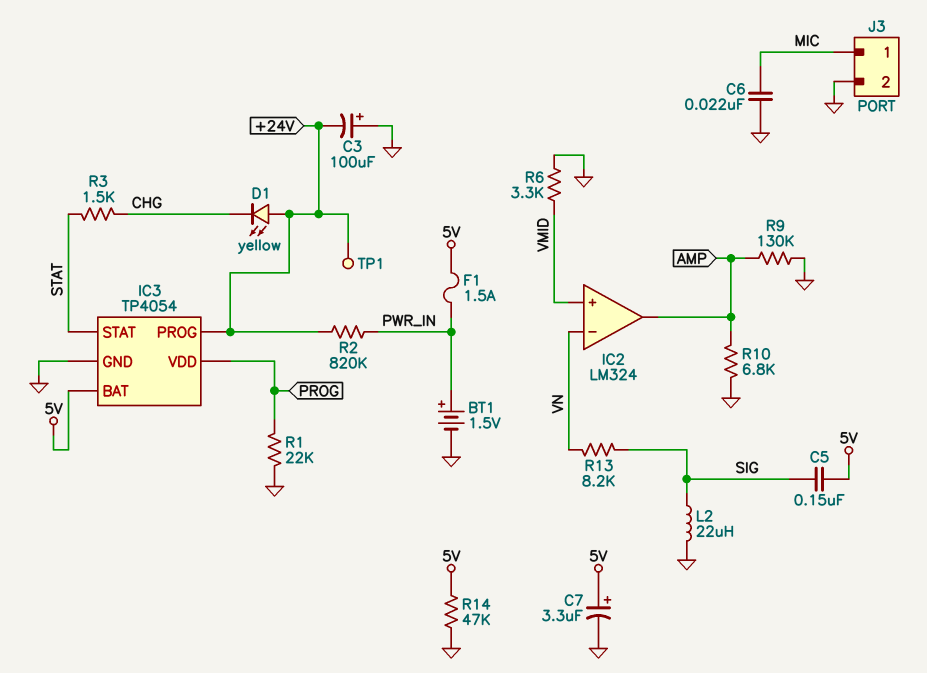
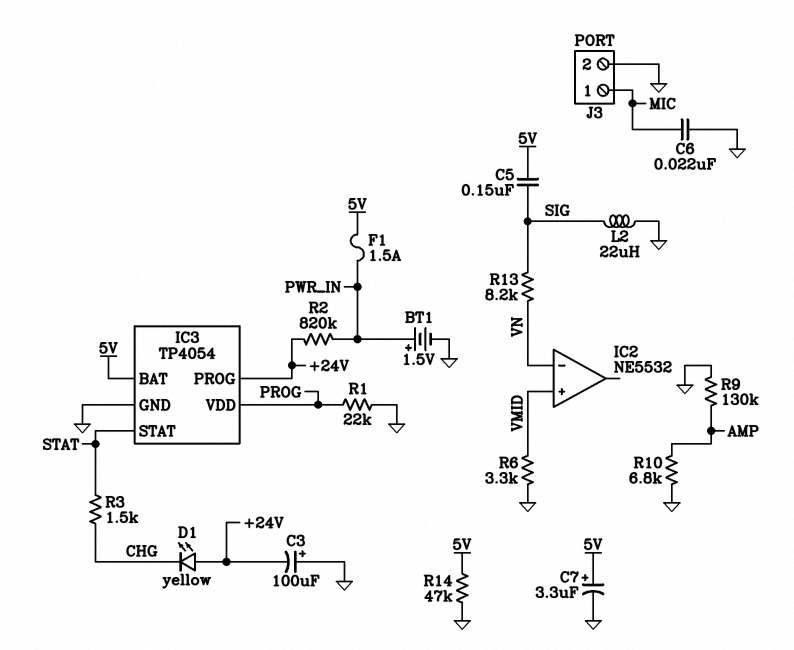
IC2: LM324 -> NE5532
IC2 pin out: AMP -> none
TP1: test point (+24V) -> none

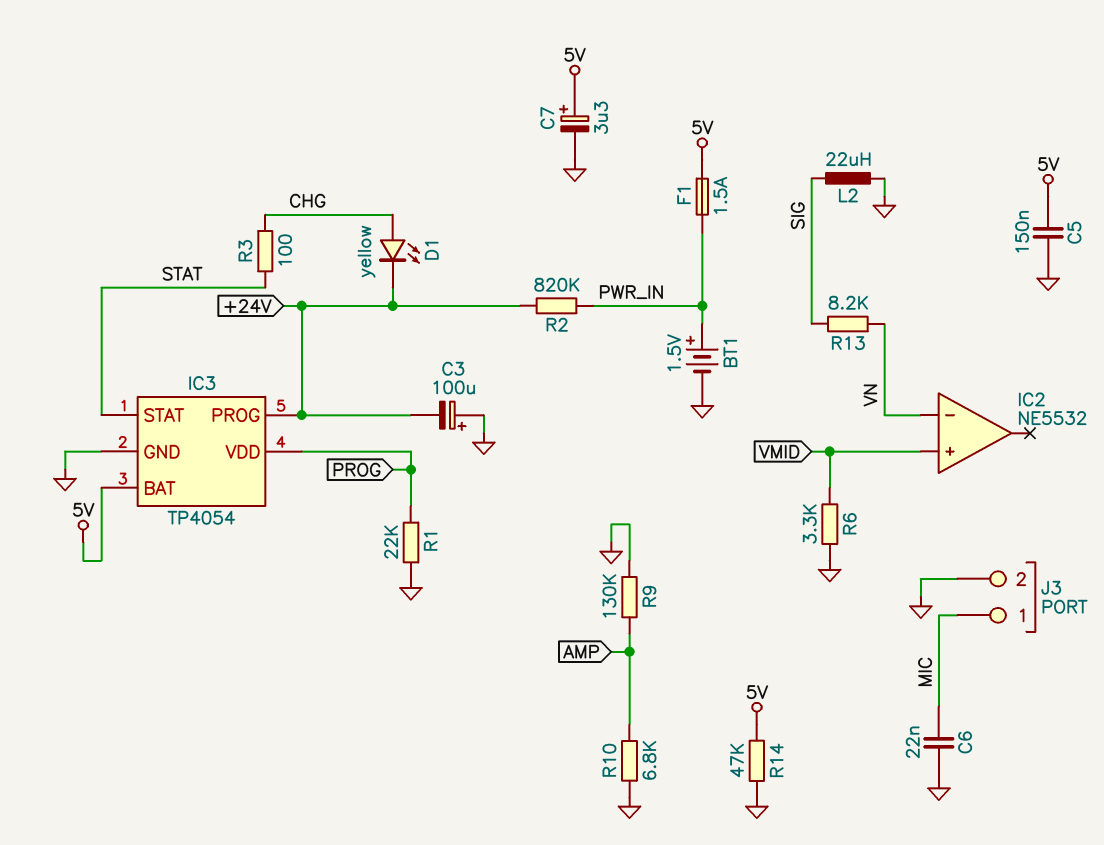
C5: 150nF (5V, SIG) -> 150nF (5V, GND)
D1: LED yellow (A +24V, K CHG) -> LED yellow (A CHG, K +24V)
R3: 1.5k (CHG, STAT) -> 100 (CHG, STAT)

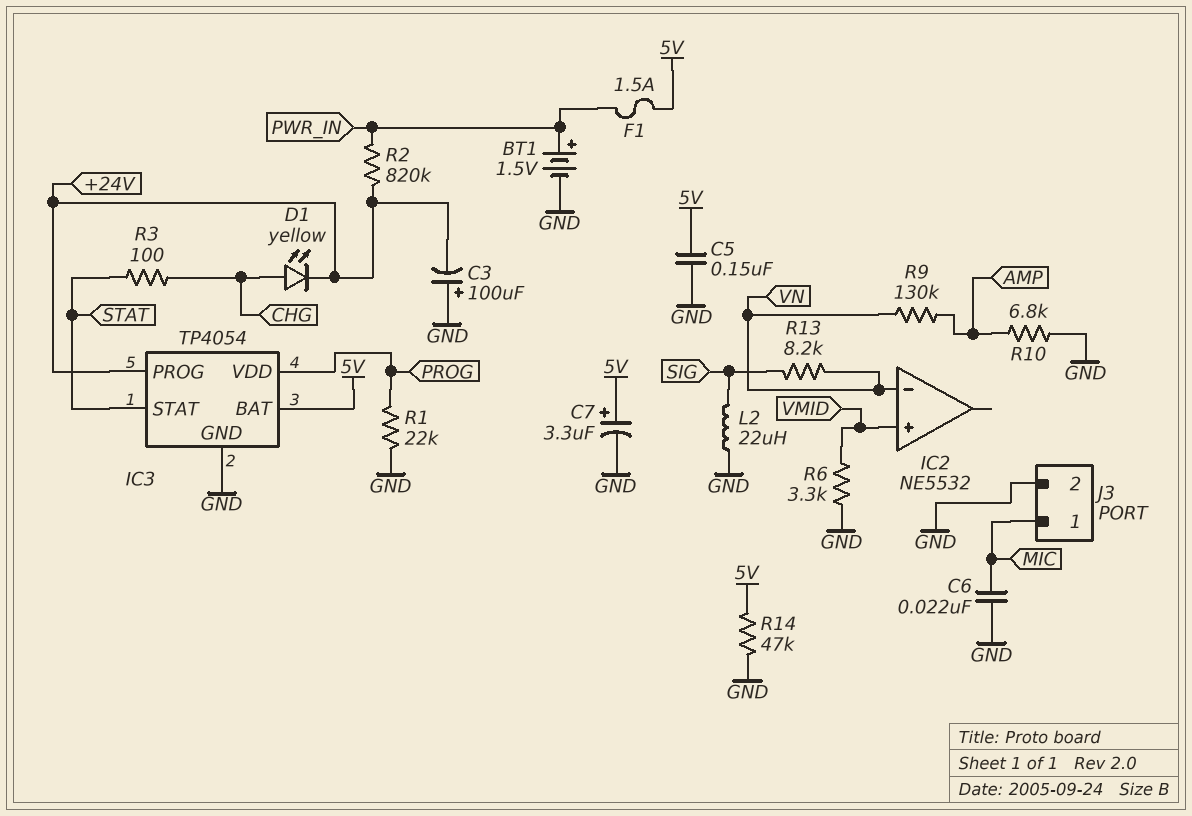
R9: 130k (AMP, GND) -> 130k (AMP, VN)

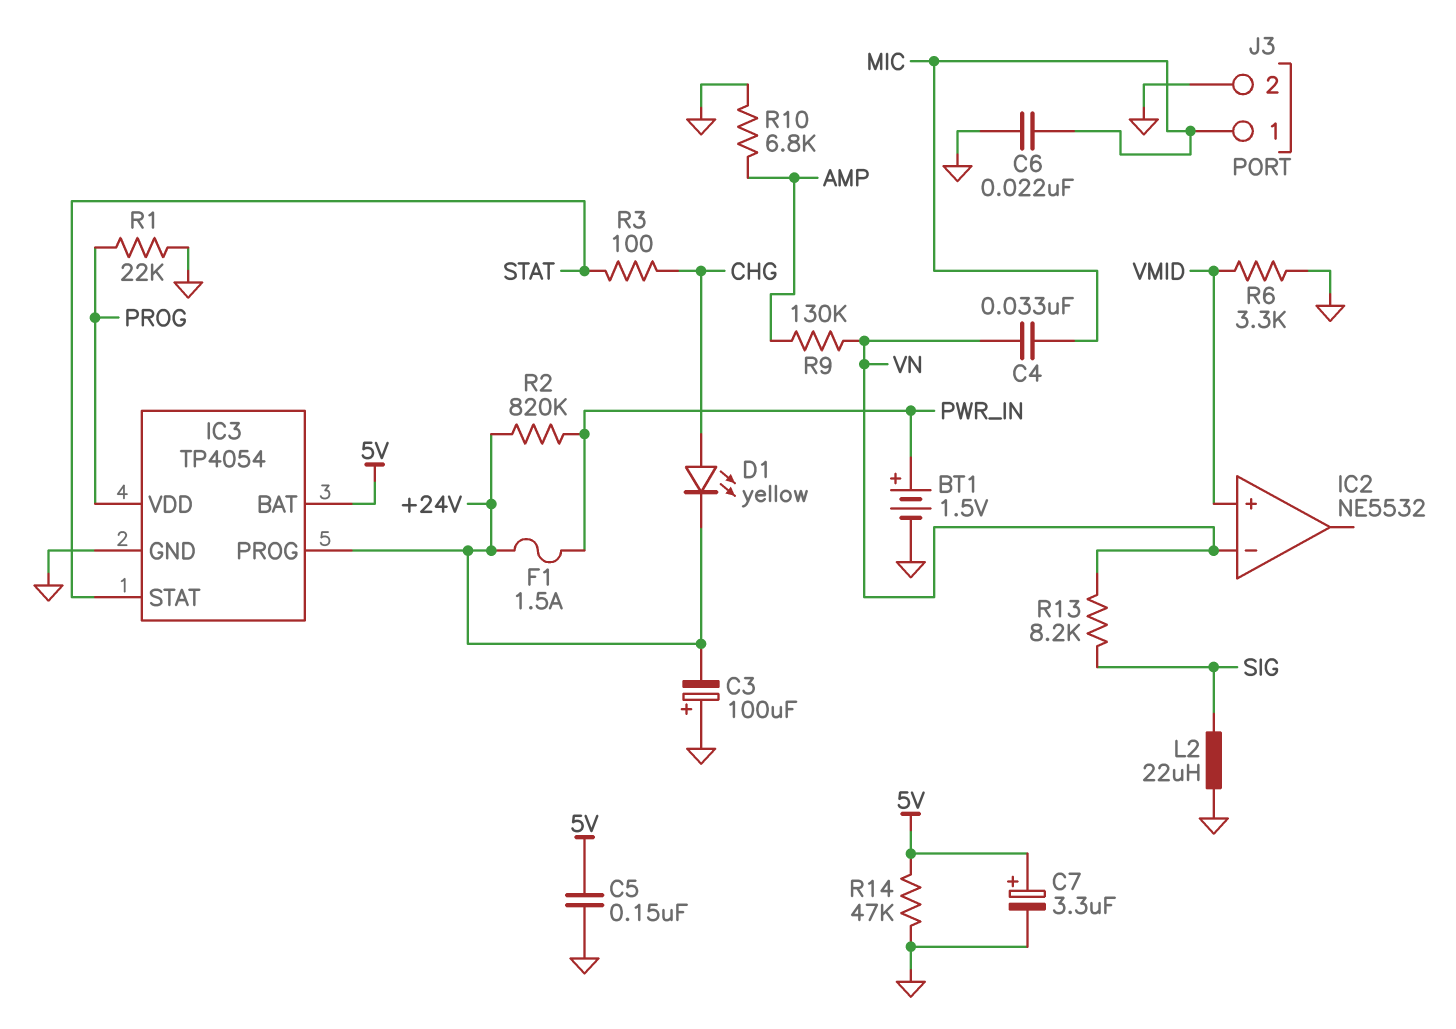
C4: none -> 33nF (MIC, VN)
F1: 1.5A (5V, PWR_IN) -> 1.5A (+24V, PWR_IN)

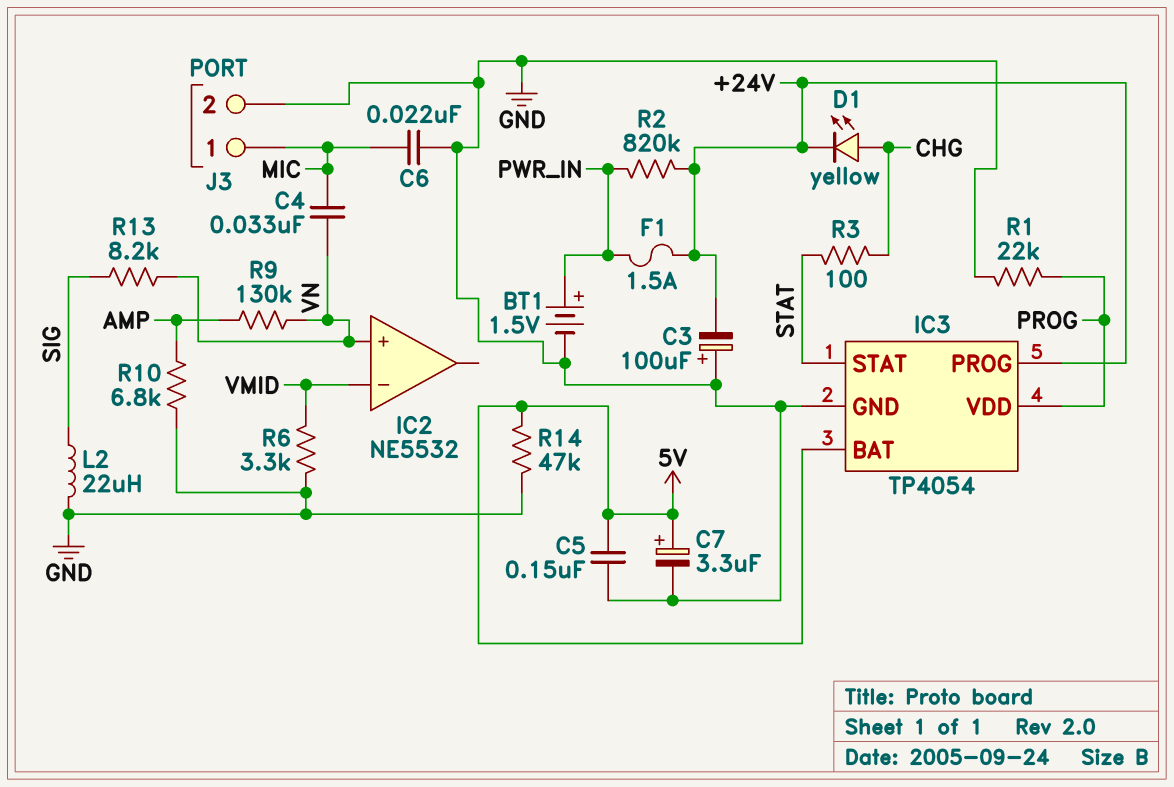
IC2 pin in+: VMID -> VN
IC2 pin in-: VN -> VMID

